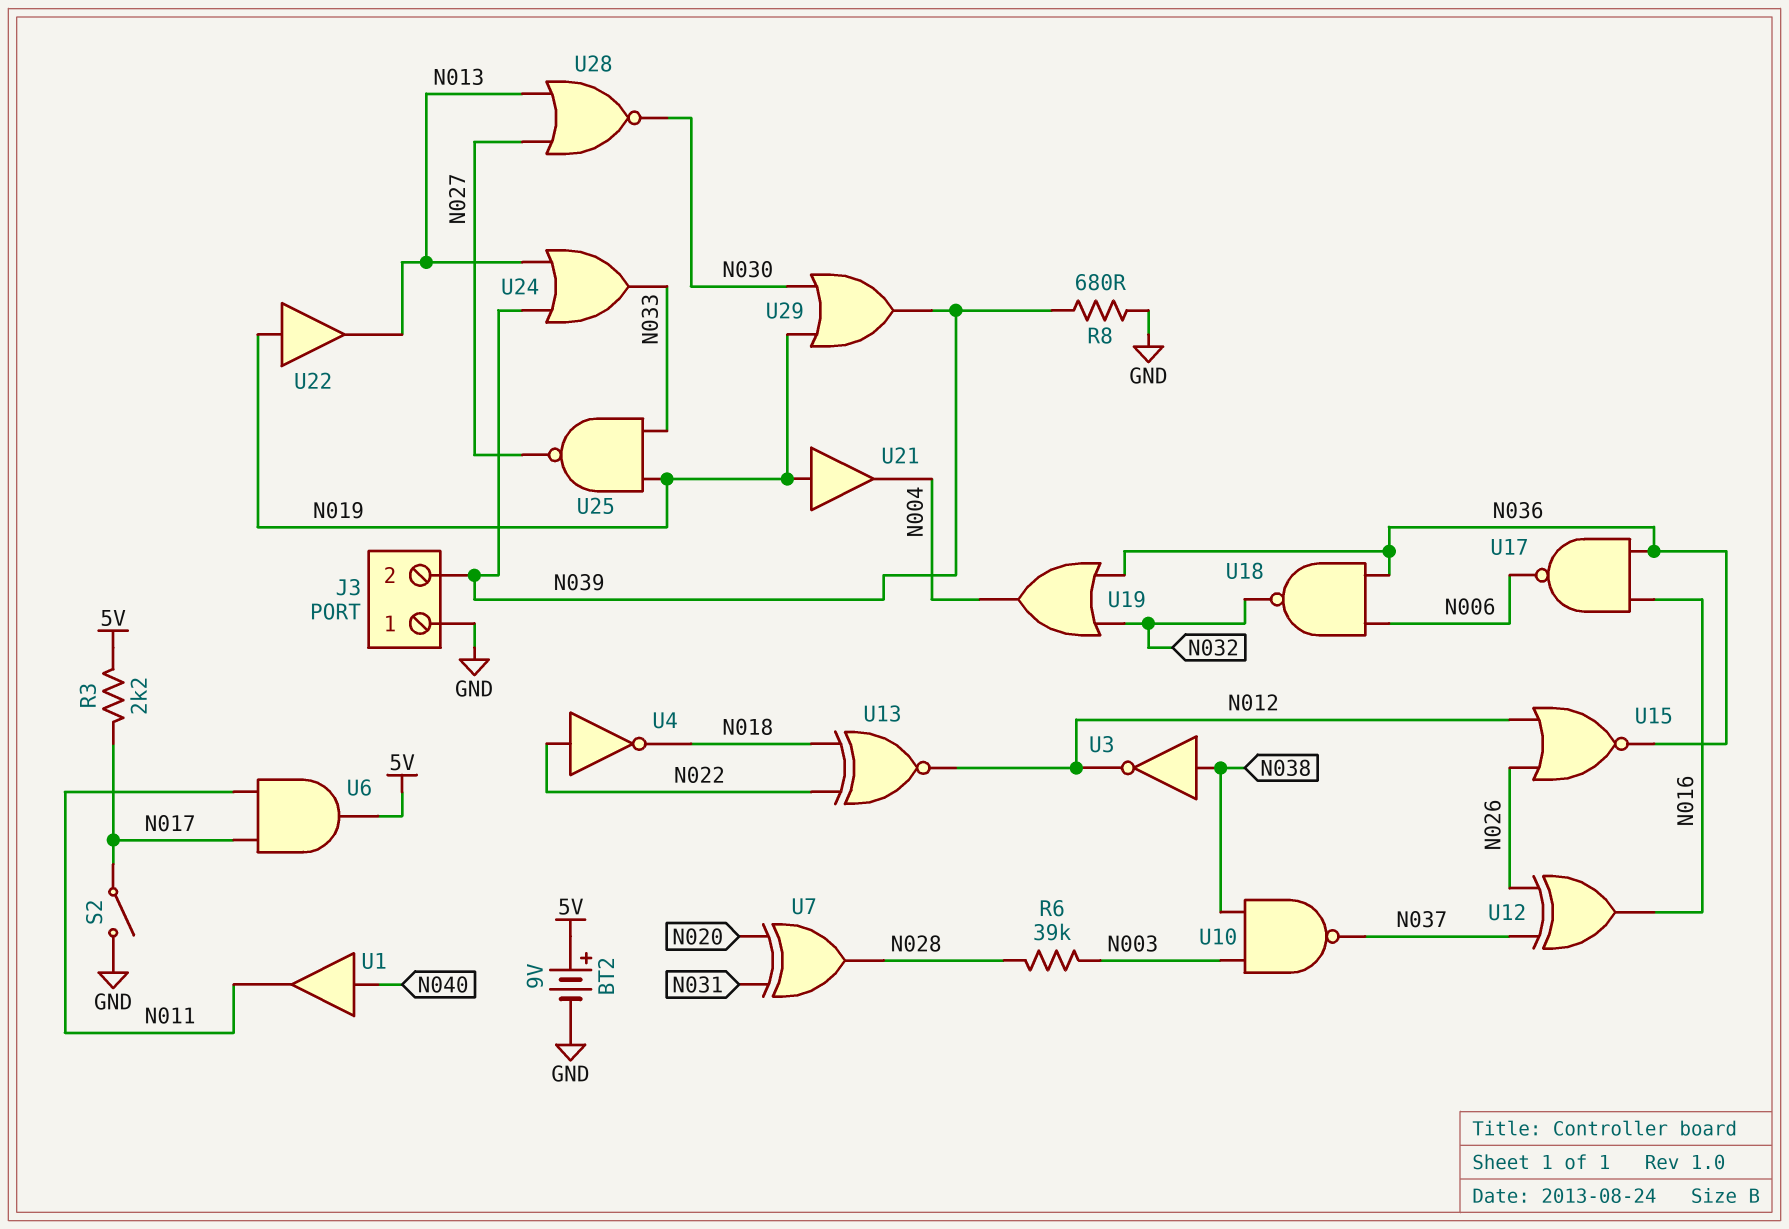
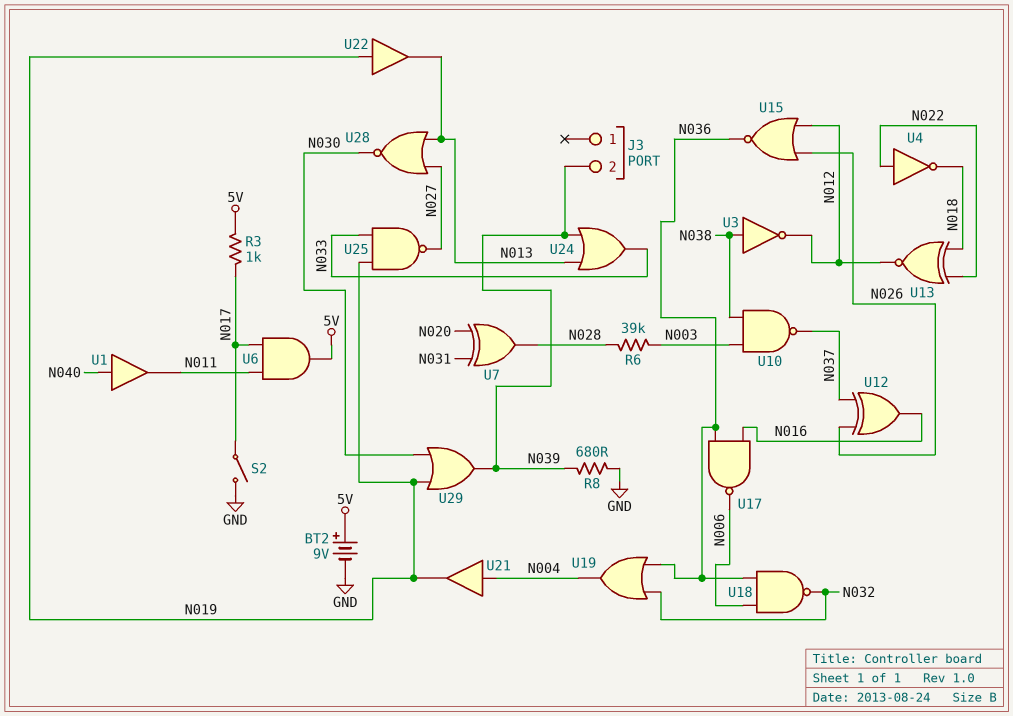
J3 pin 1: GND -> none
R3: 2.2k (5V, N017) -> 1k (5V, N017)
U21: buffer (in N019, out N004) -> buffer (in N004, out N019)

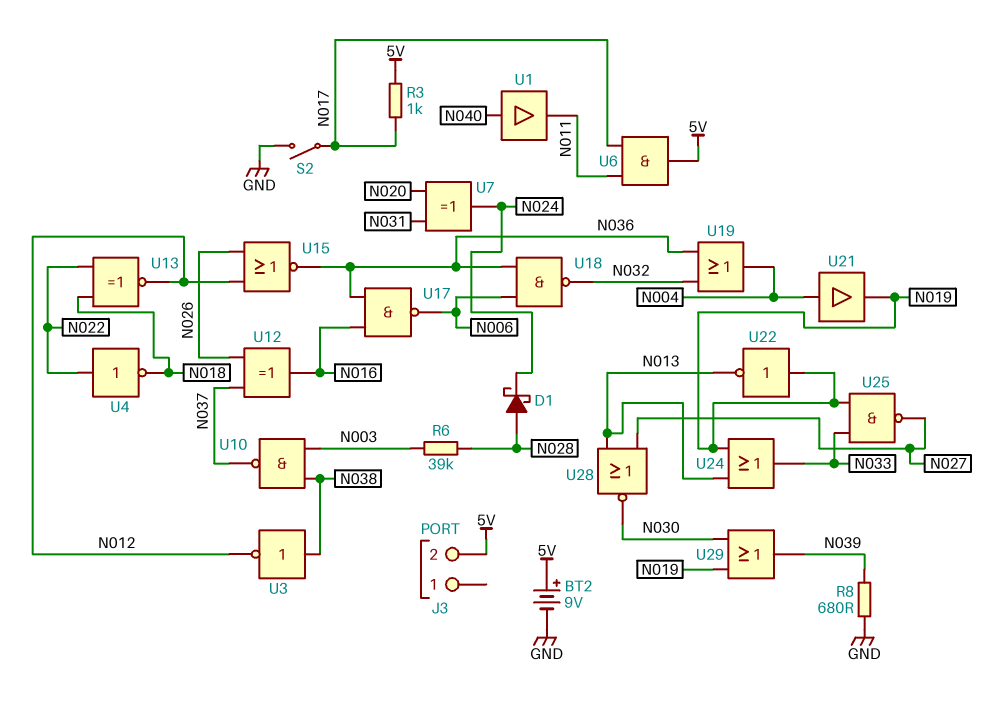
D1: none -> schottky (A N028, K N024)
J3 pin 2: N039 -> 5V
U7: XOR (in N020, in N031, out N028) -> XOR (in N020, in N031, out N024)
U22: buffer (in N019, out N013) -> NOT (in N019, out N013)
U24: OR (in N013, in N039, out N033) -> OR (in N013, in N019, out N033)

